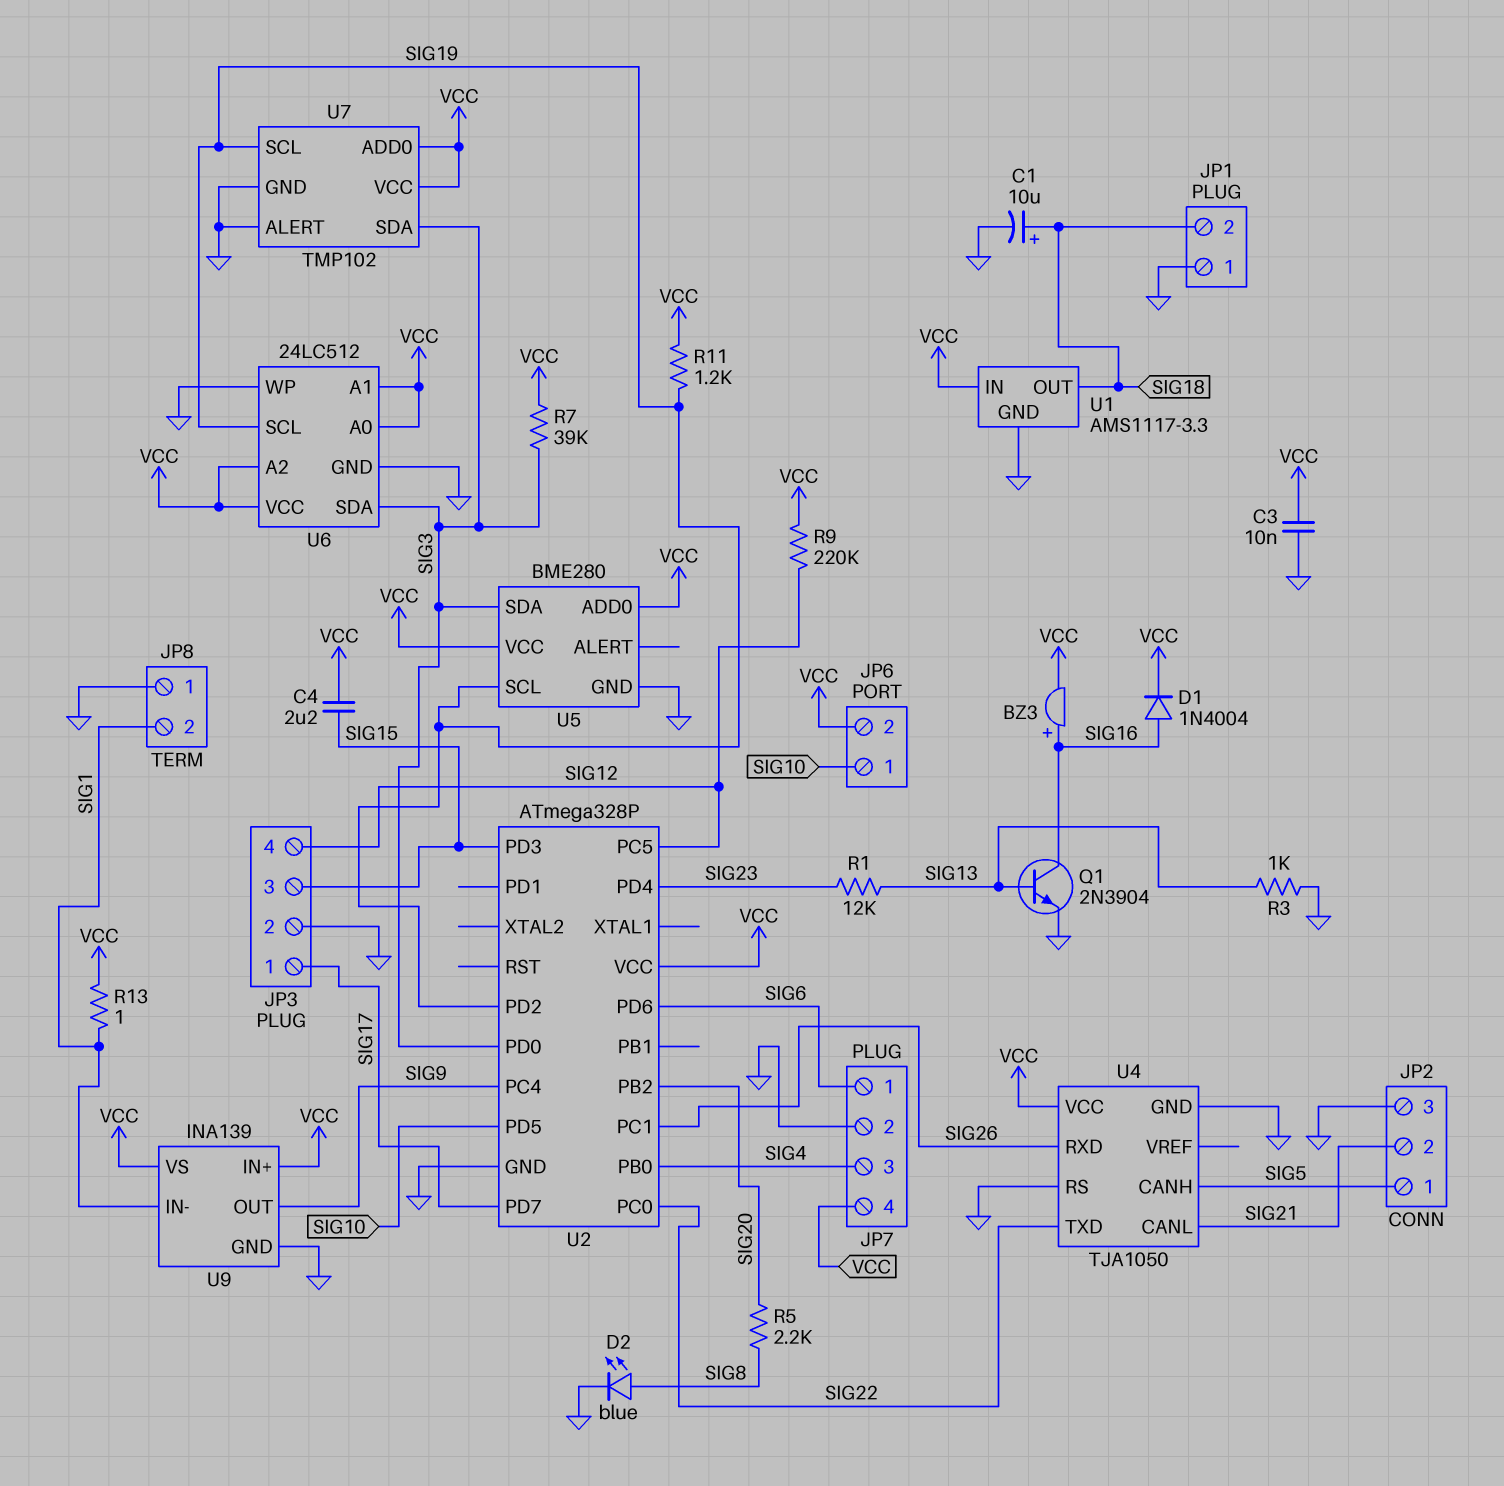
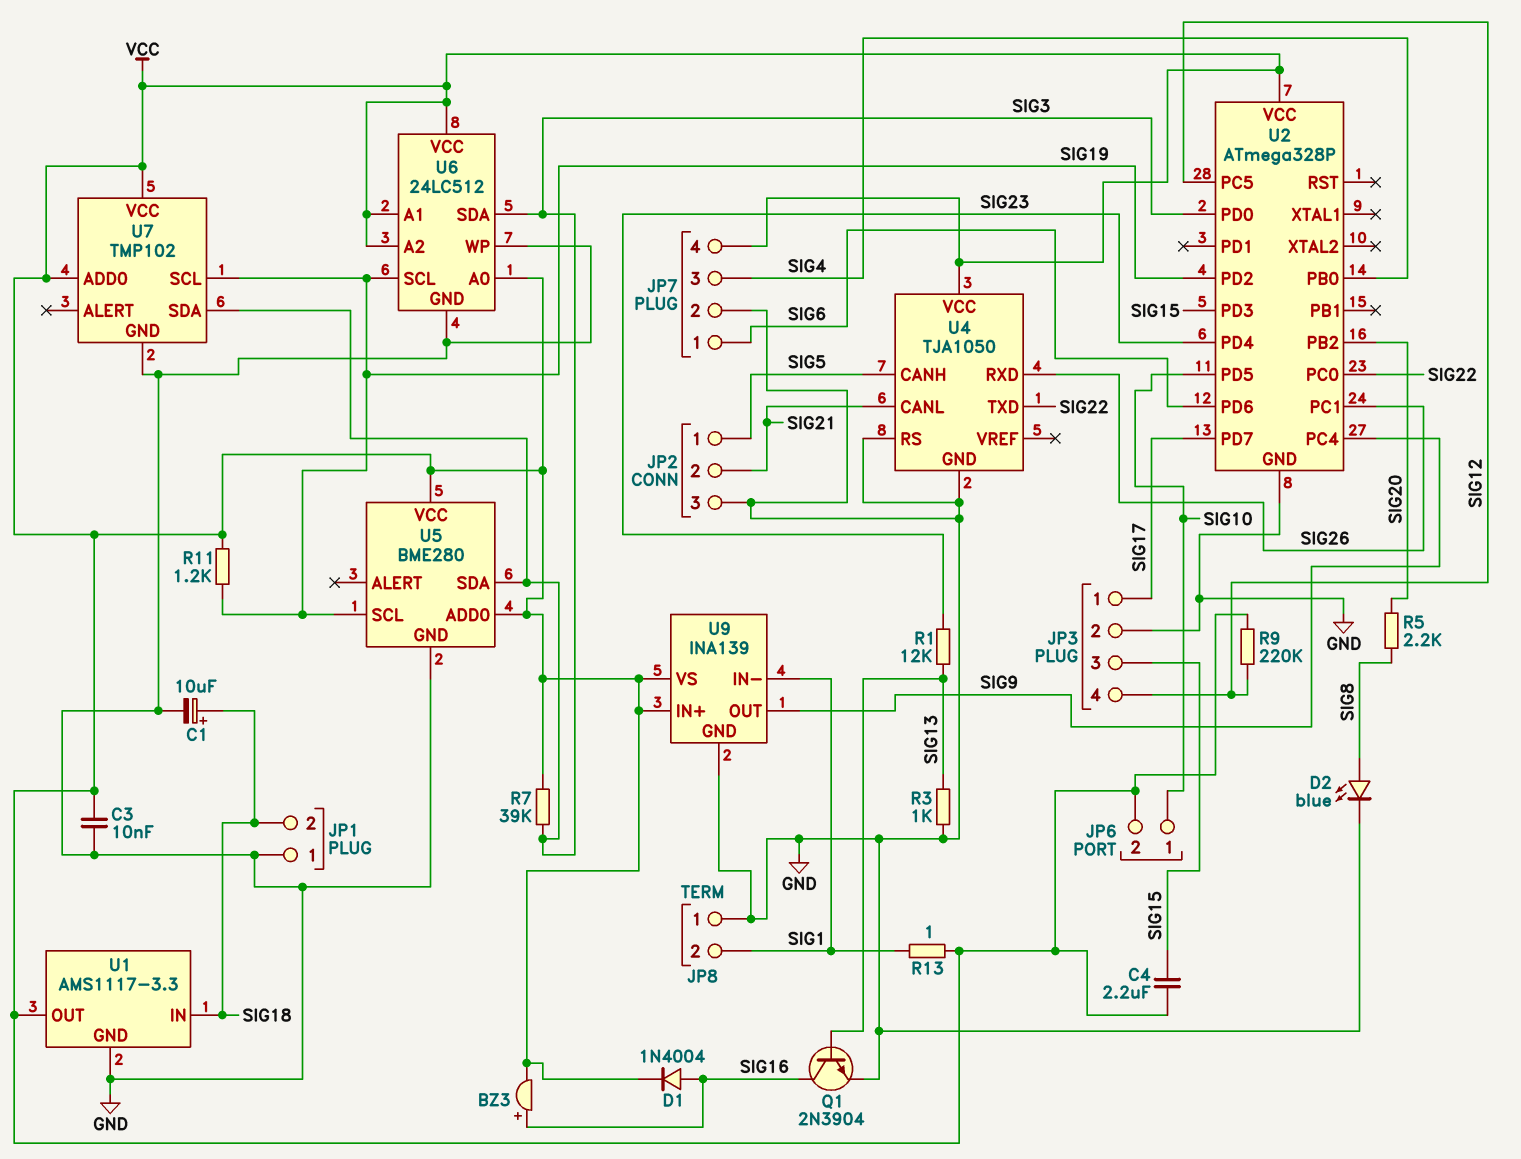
U1 pin IN: VCC -> SIG18
U1 pin OUT: SIG18 -> VCC
U7 pin ALERT: GND -> none

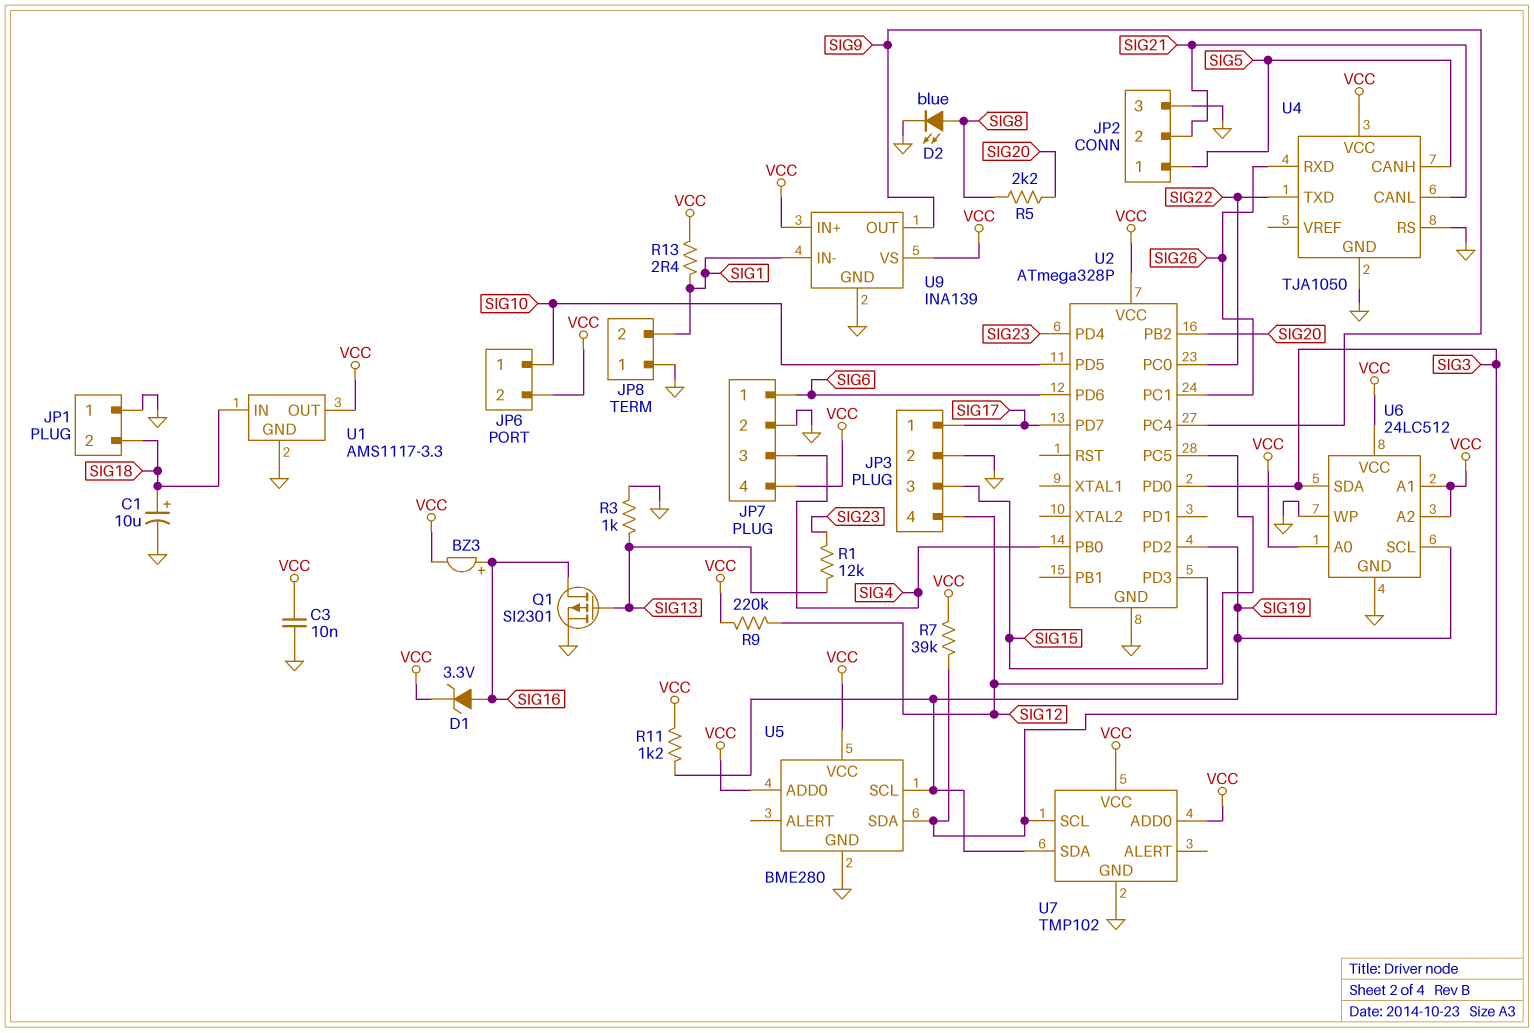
C4: 2.2uF (SIG15, VCC) -> none
D1: diode 1N4004 (A SIG16, K VCC) -> zener 3.3V (A SIG16, K VCC)
Q1: NPN 2N3904 (B SIG13, C SIG16, E GND) -> PMOS SI2301 (G SIG13, D SIG16, S GND)
R13: 1 (SIG1, VCC) -> 2.4 (SIG1, VCC)
U7 pin SCL: SIG19 -> SIG3
U7 pin SDA: SIG3 -> SIG19

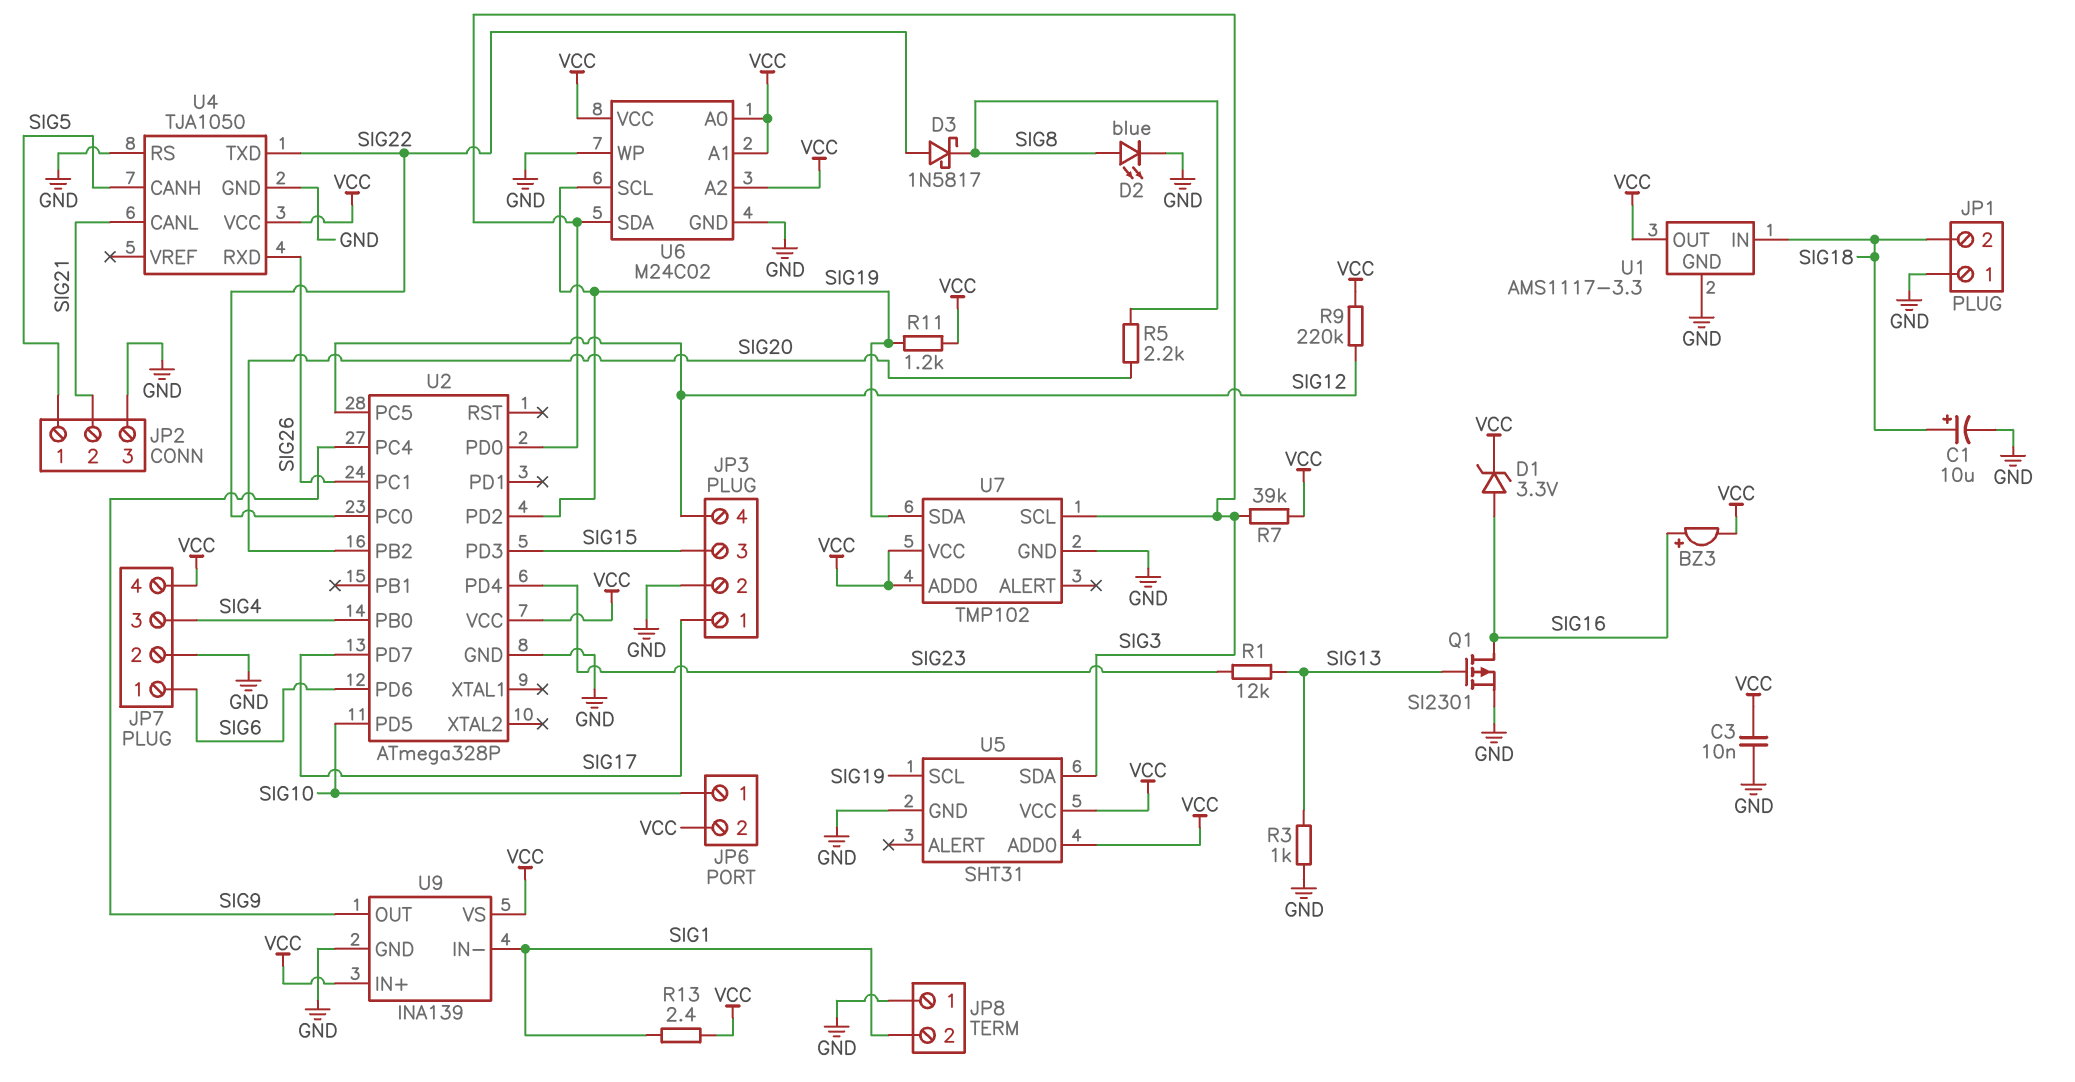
D3: none -> schottky 1N5817 (A SIG22, K SIG8)
U5: BME280 -> SHT31
U6: 24LC512 -> M24C02

